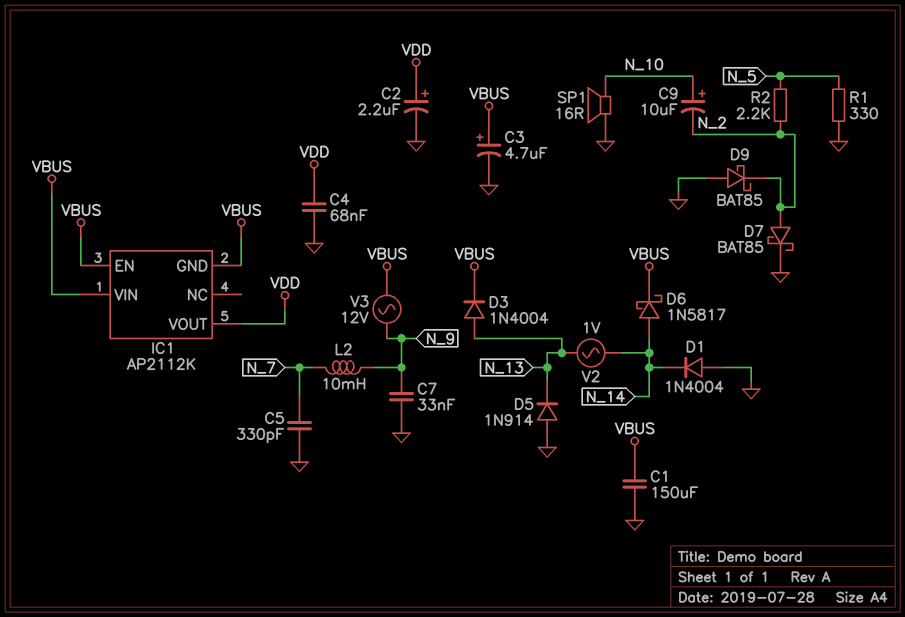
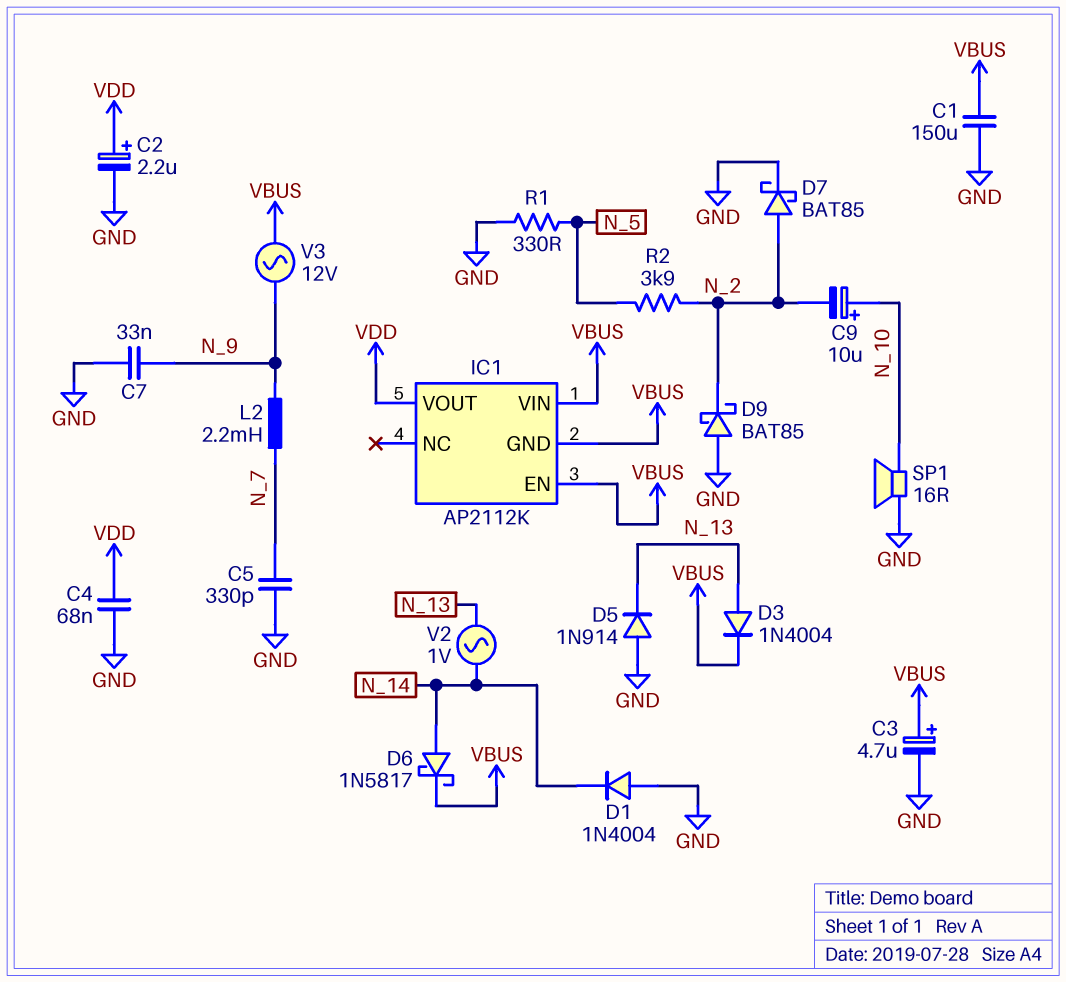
L2: 10mH (N_7, N_9) -> 2.2mH (N_7, N_9)
R2: 2.2k (N_2, N_5) -> 3.9k (N_2, N_5)

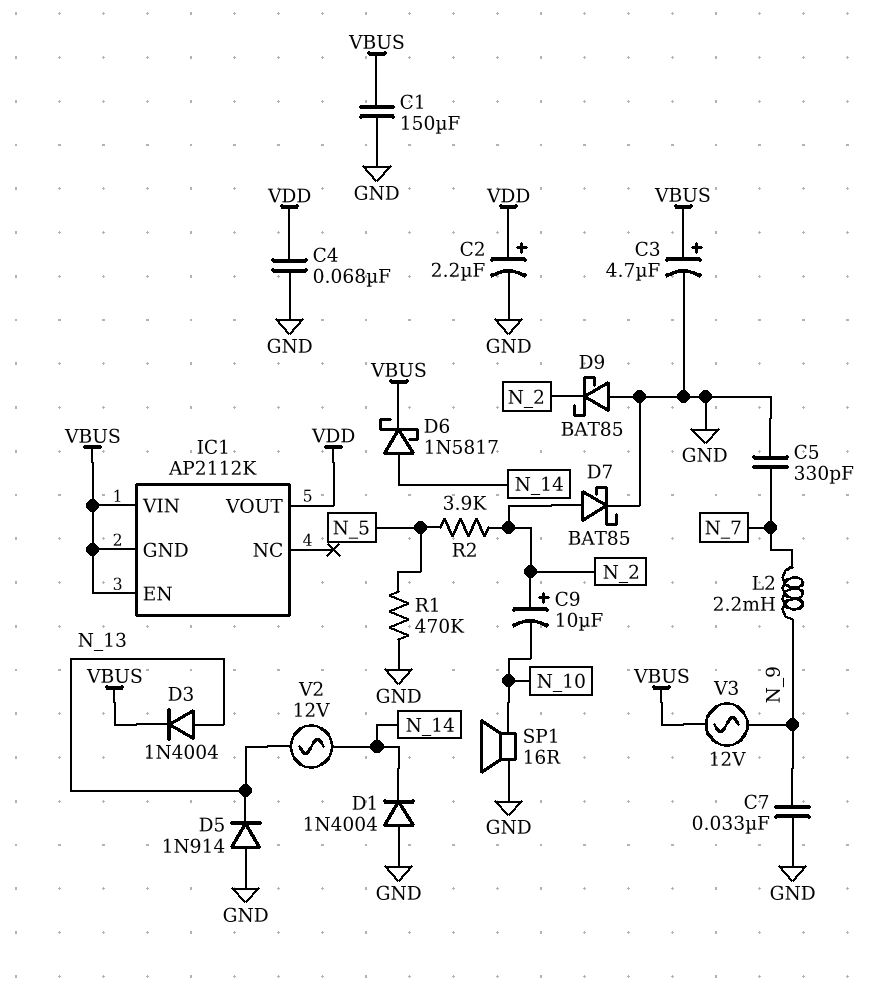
C9: 10uF (plus N_10, minus N_2) -> 10uF (plus N_2, minus N_10)
R1: 330 (GND, N_5) -> 470k (GND, N_5)
V2: AC 1V (N_13, N_14) -> AC 12V (N_13, N_14)

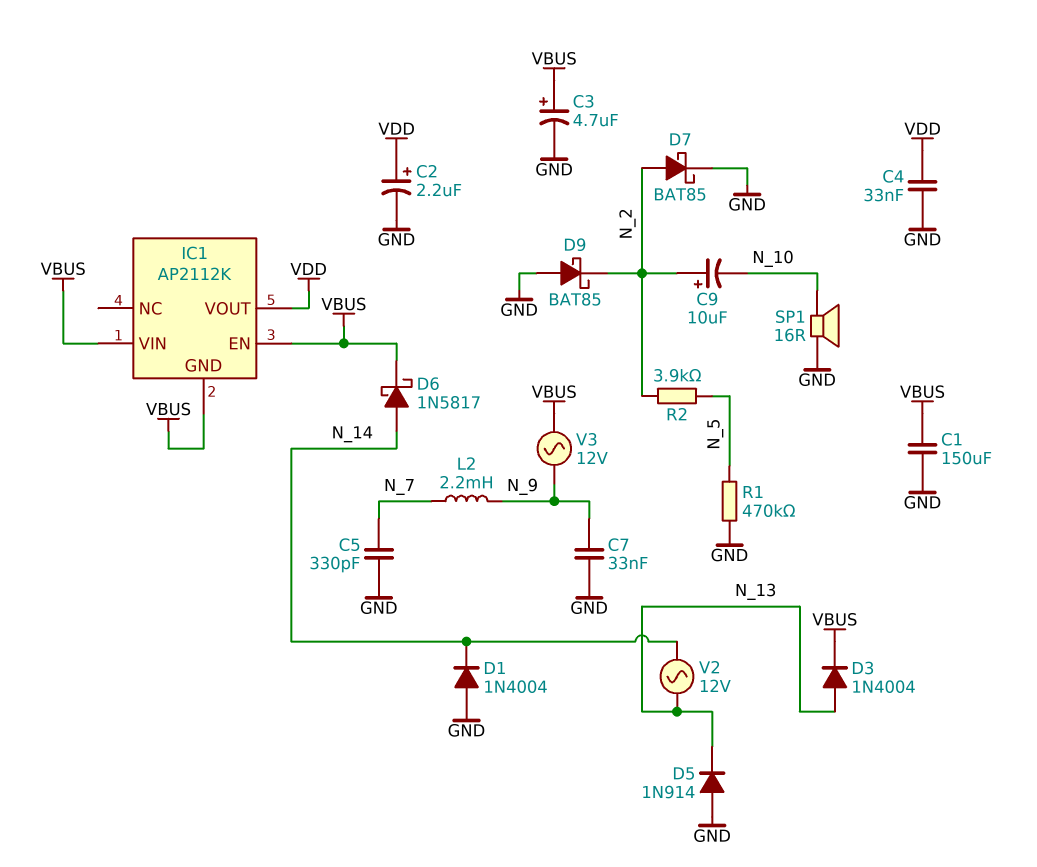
C4: 68nF (GND, VDD) -> 33nF (GND, VDD)

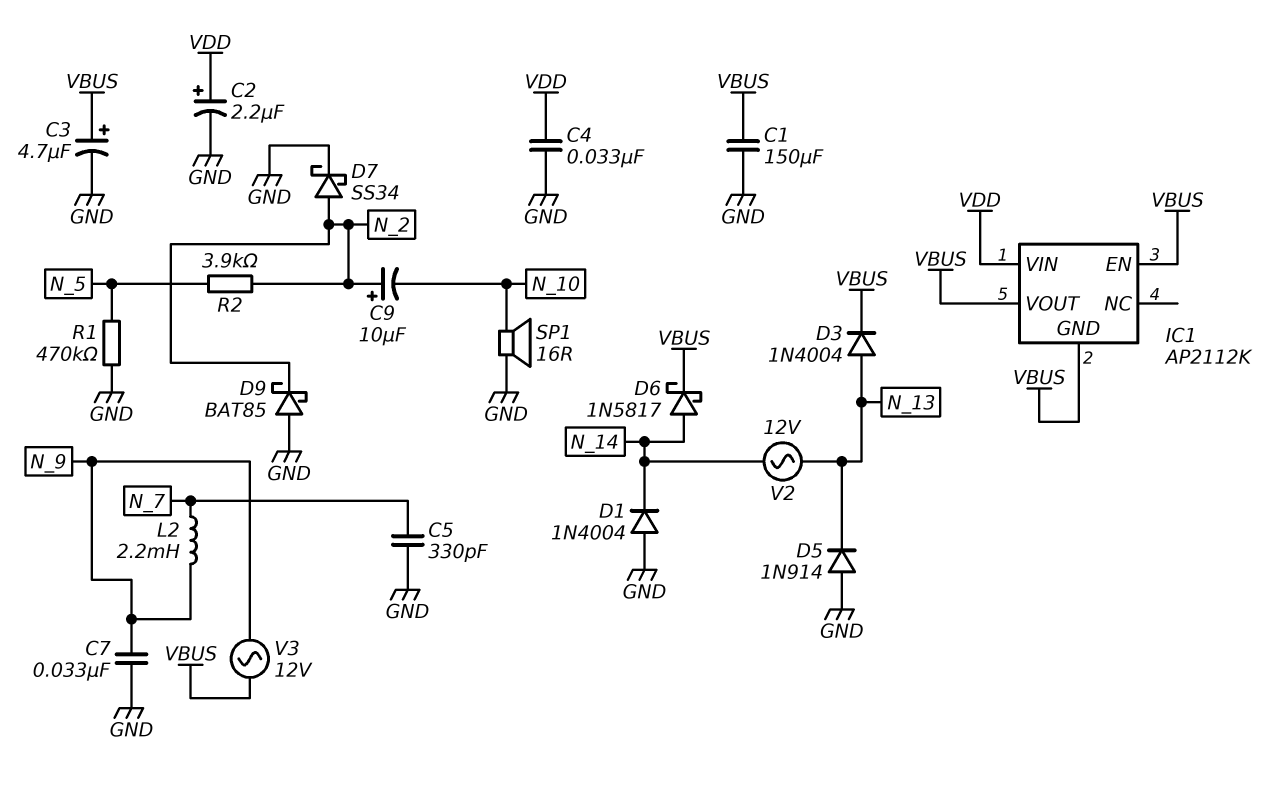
D7: schottky BAT85 (A N_2, K GND) -> schottky SS34 (A N_2, K GND)
IC1 pin VIN: VBUS -> VDD
IC1 pin VOUT: VDD -> VBUS

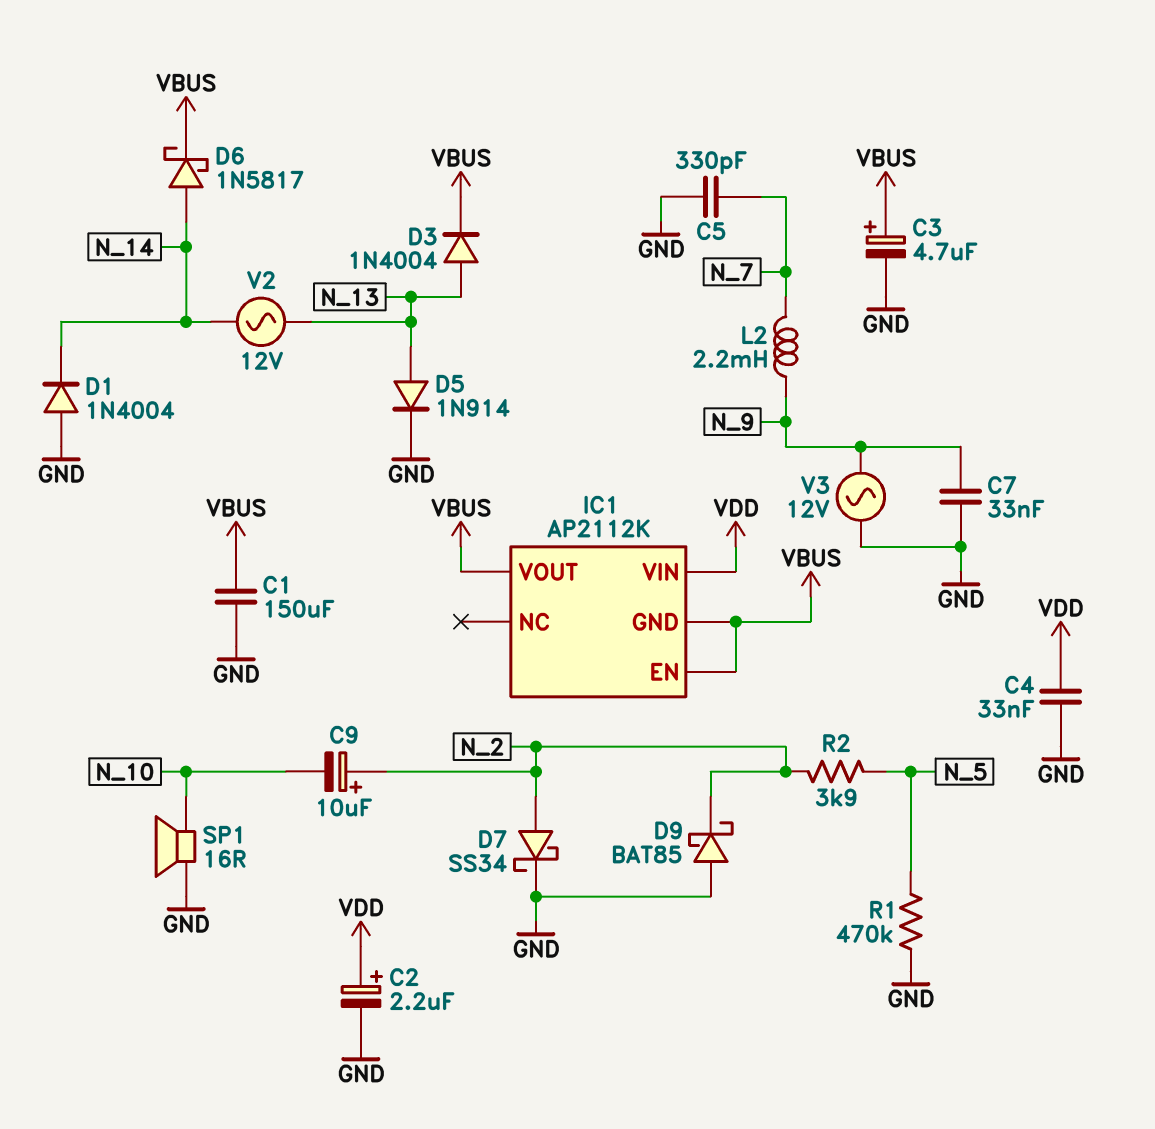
D5: diode 1N914 (A GND, K N_13) -> diode 1N914 (A N_13, K GND)
V3: AC 12V (N_9, VBUS) -> AC 12V (GND, N_9)

